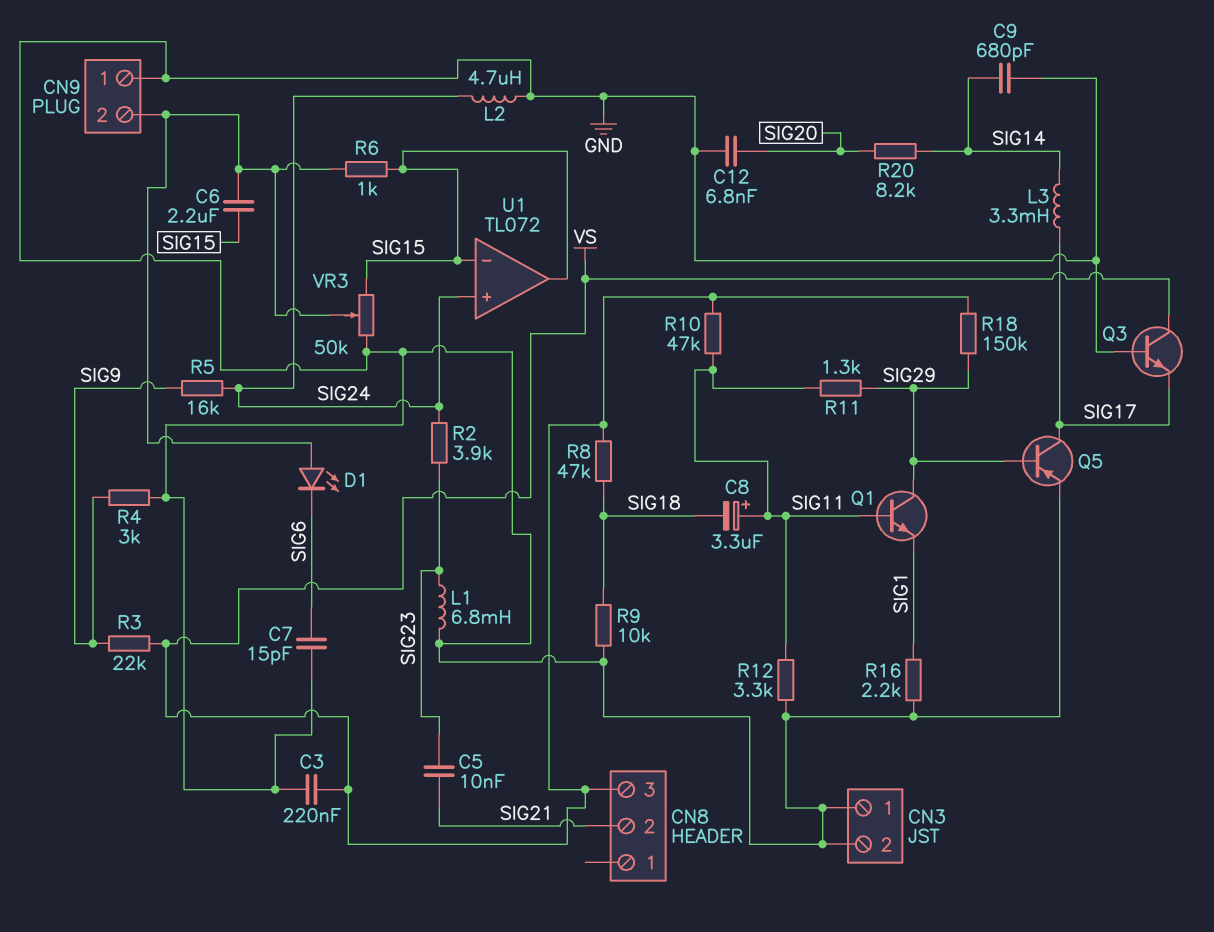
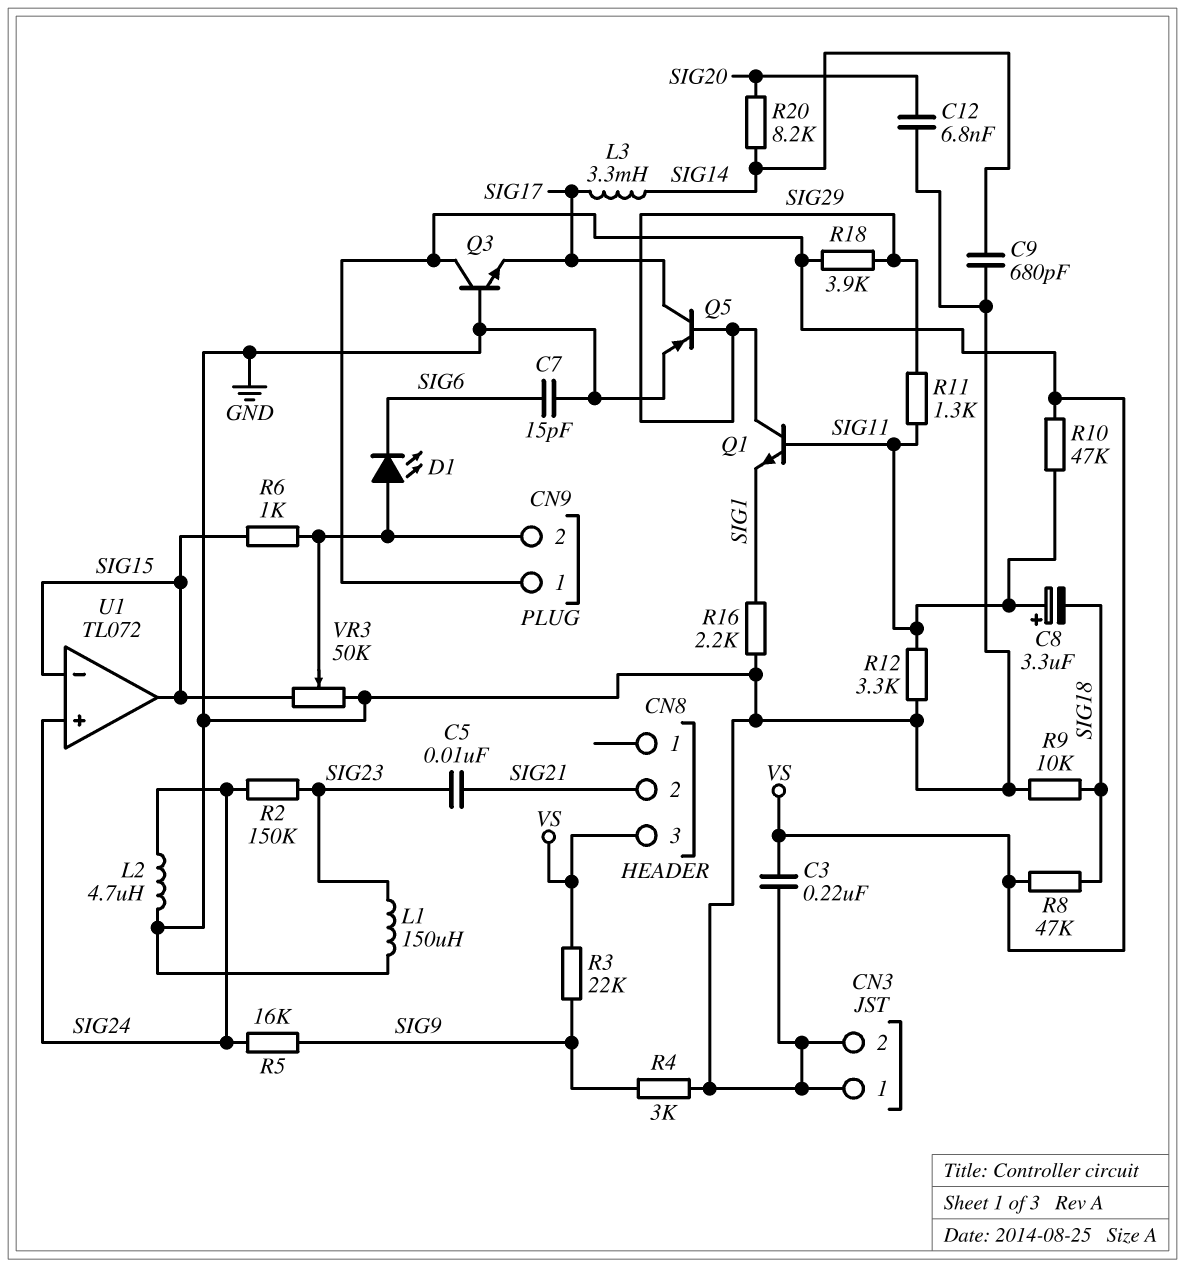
C6: 2.2uF (CN9/2, SIG15) -> none
CN9 pin 1: GND -> VS
L1: 6.8mH (GND, SIG23) -> 150uH (GND, SIG23)
R2: 3.9k (SIG23, SIG24) -> 150k (SIG23, SIG24)
R18: 150k (SIG29, VS) -> 3.9k (SIG29, VS)

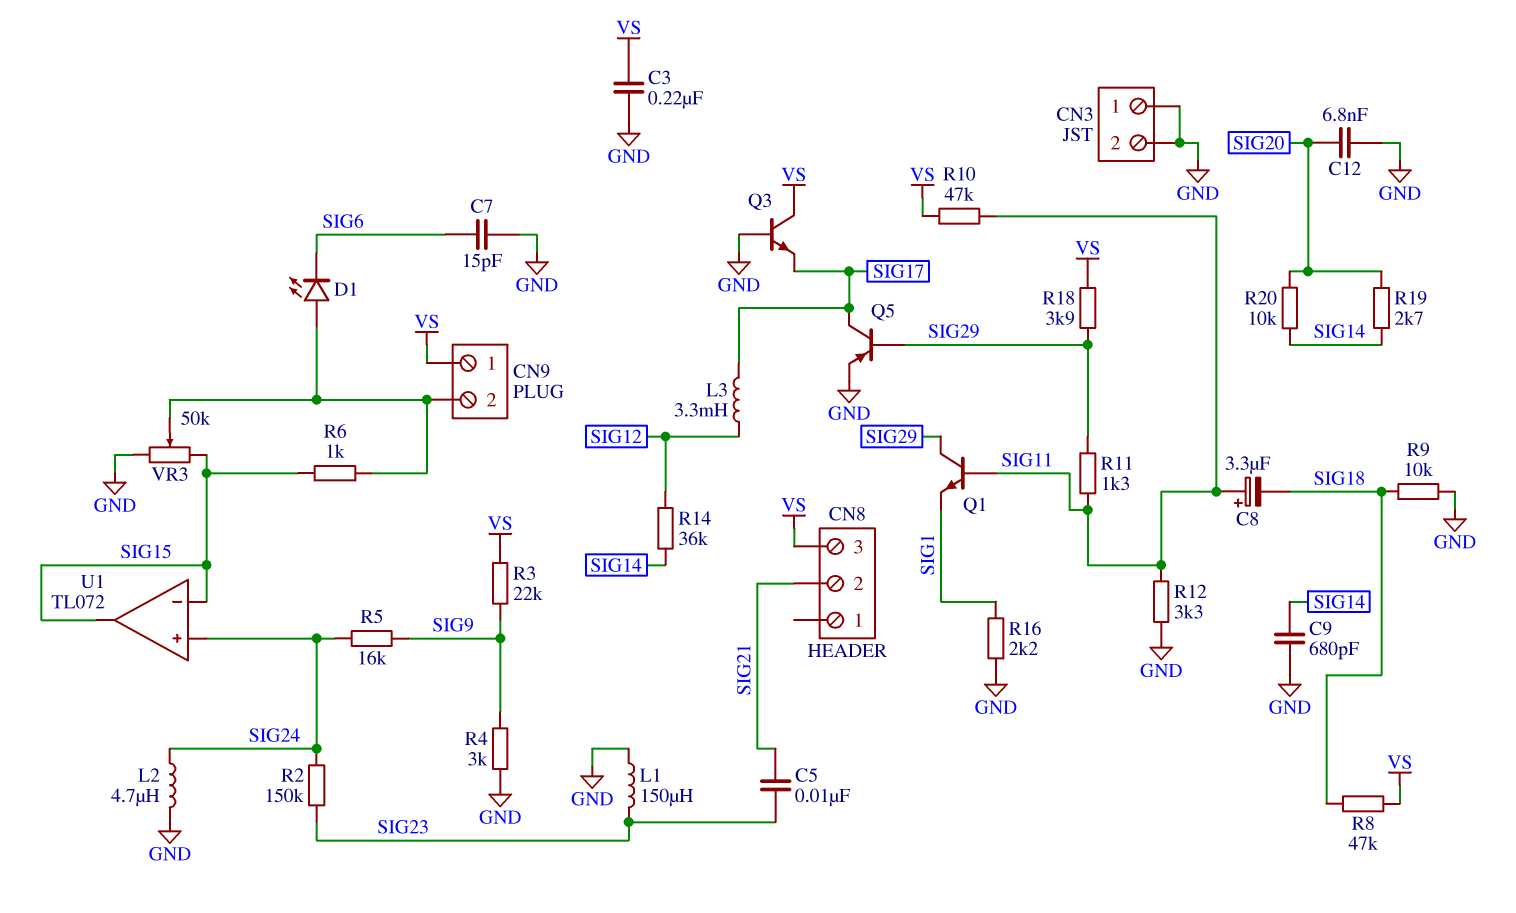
L3: 3.3mH (SIG14, SIG17) -> 3.3mH (SIG12, SIG17)
R14: none -> 36k (SIG12, SIG14)
R19: none -> 2.7k (SIG14, SIG20)
R20: 8.2k (SIG14, SIG20) -> 10k (SIG14, SIG20)

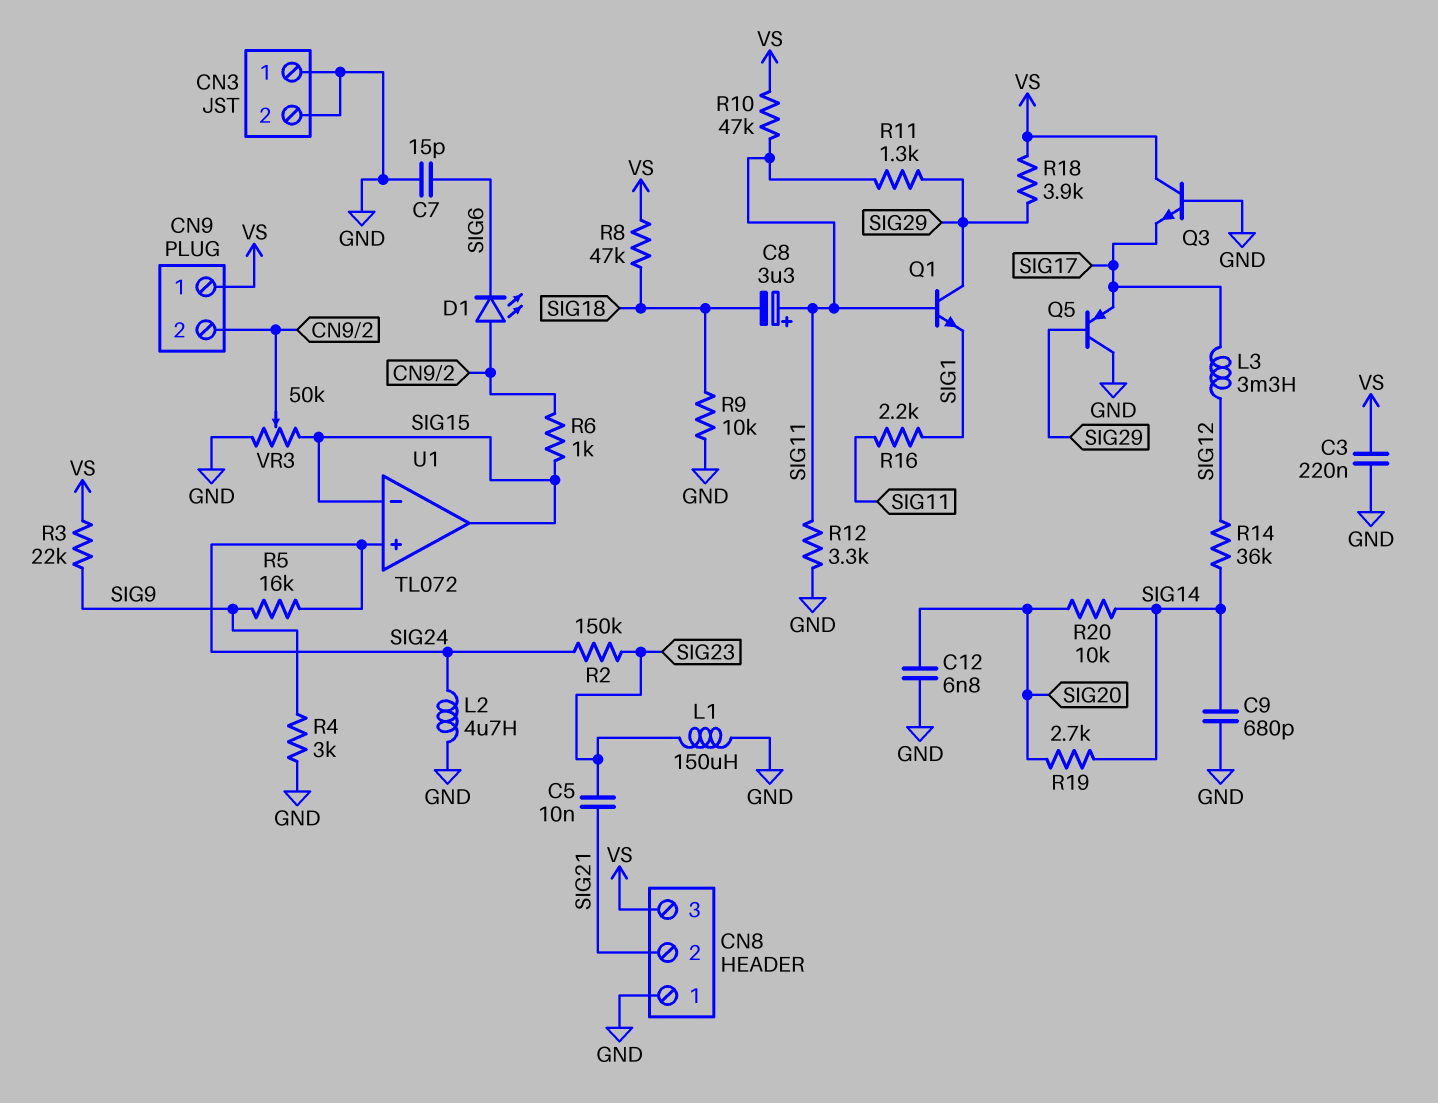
CN8 pin 1: none -> GND
Q5: PNP (B SIG29, C SIG17, E GND) -> PNP (B SIG29, C GND, E SIG17)
R16: 2.2k (GND, SIG1) -> 2.2k (SIG1, SIG11)

